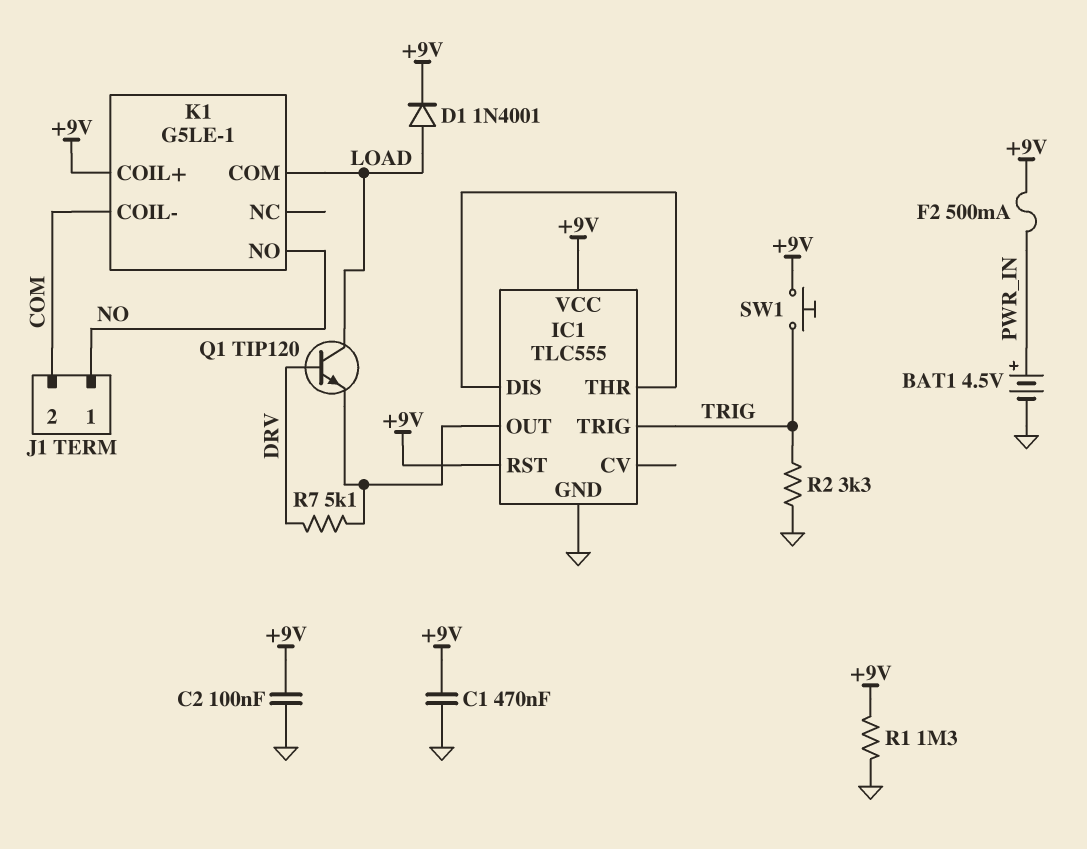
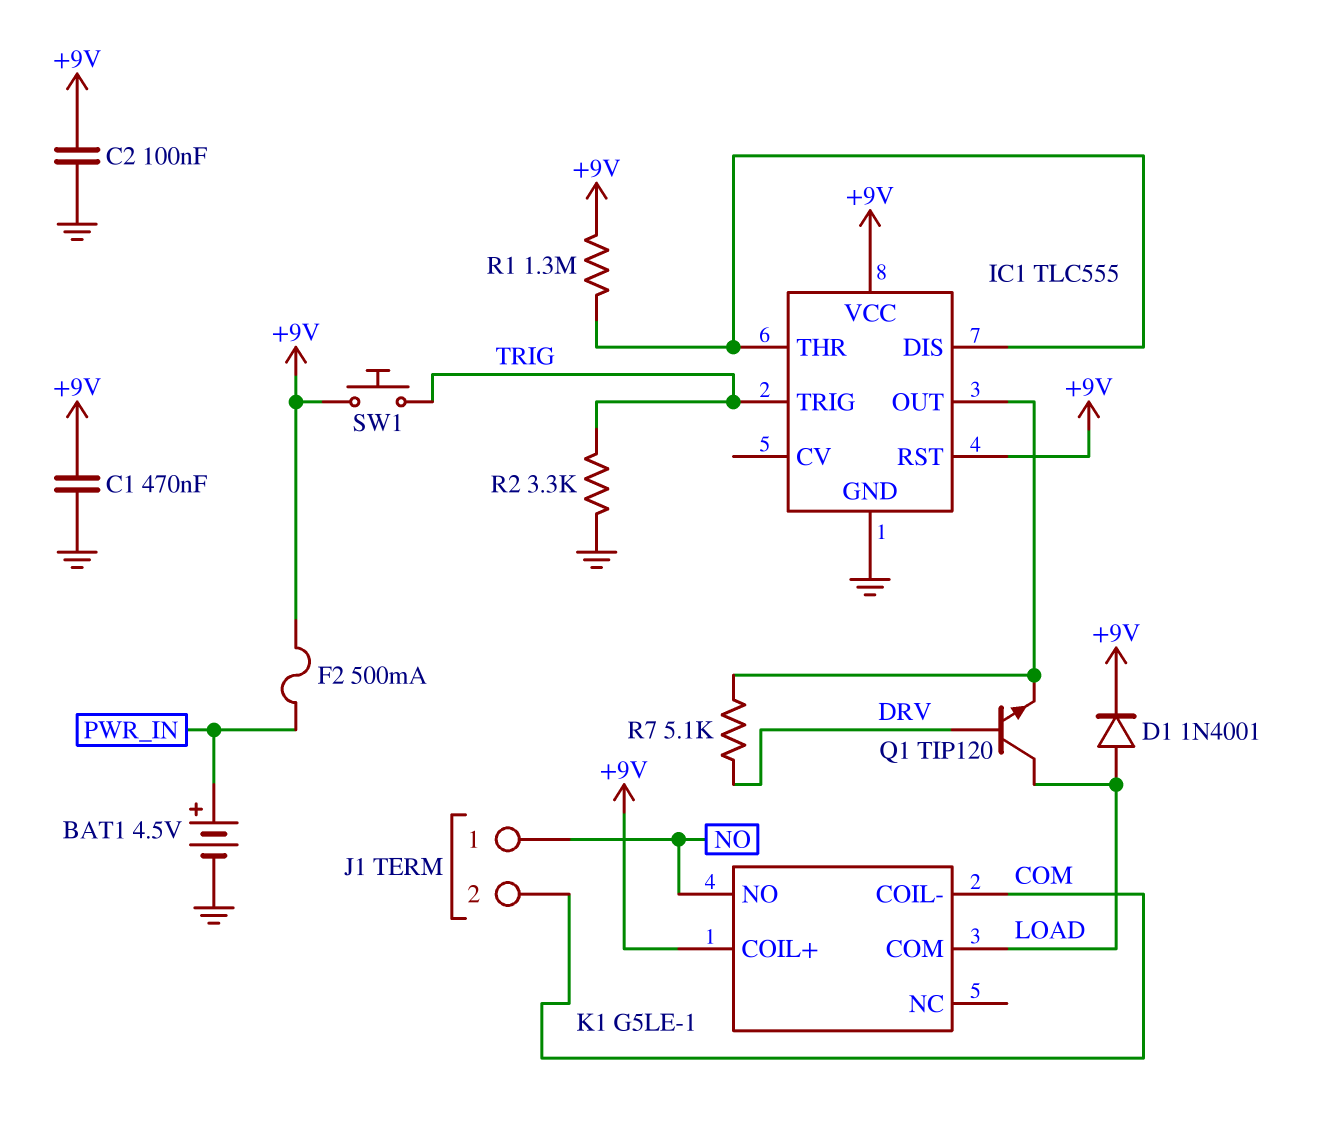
R1: 1.3M (+9V, GND) -> 1.3M (+9V, IC1/DIS)

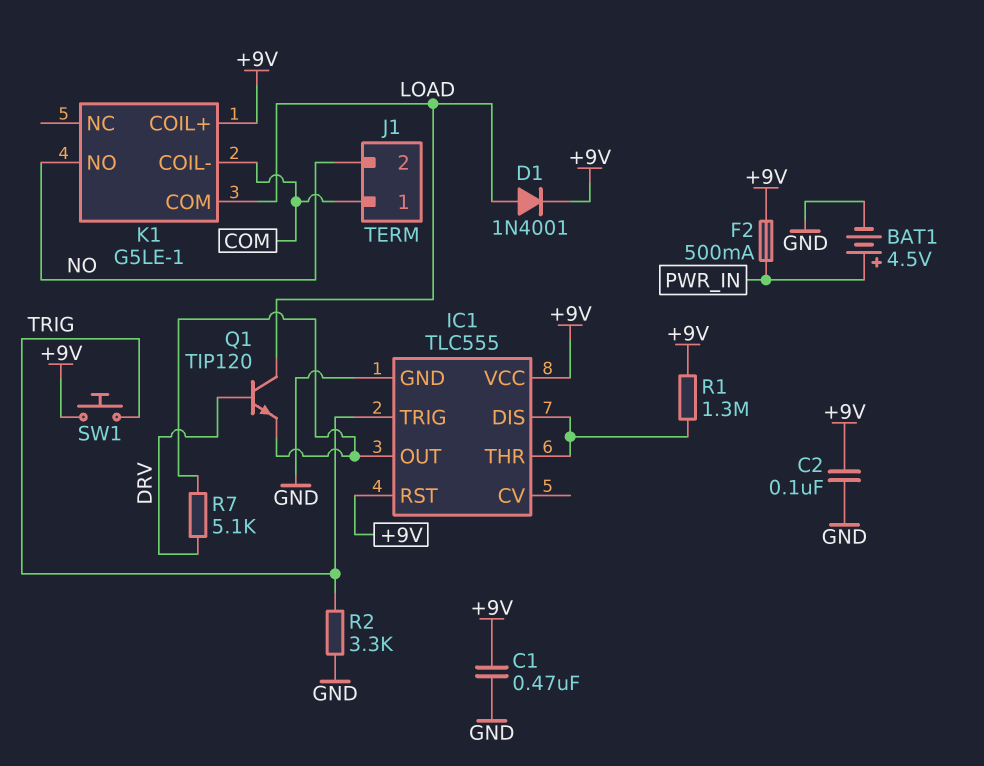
J1 pin 1: NO -> COM
J1 pin 2: COM -> NO

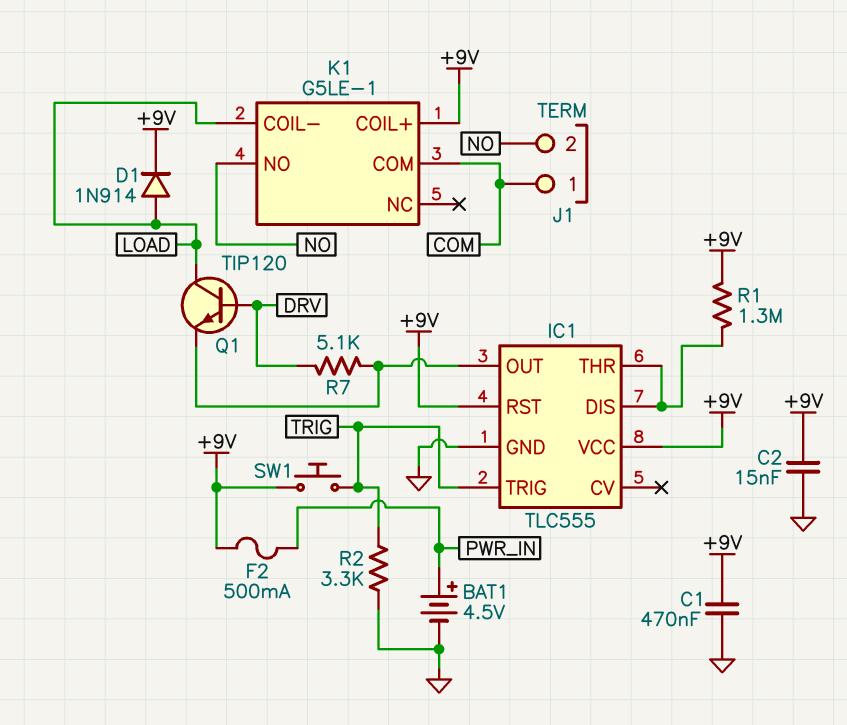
C2: 100nF (+9V, GND) -> 15nF (+9V, GND)
D1: diode 1N4001 (A LOAD, K +9V) -> diode 1N914 (A LOAD, K +9V)
K1 pin COIL-: COM -> LOAD
K1 pin COM: LOAD -> COM

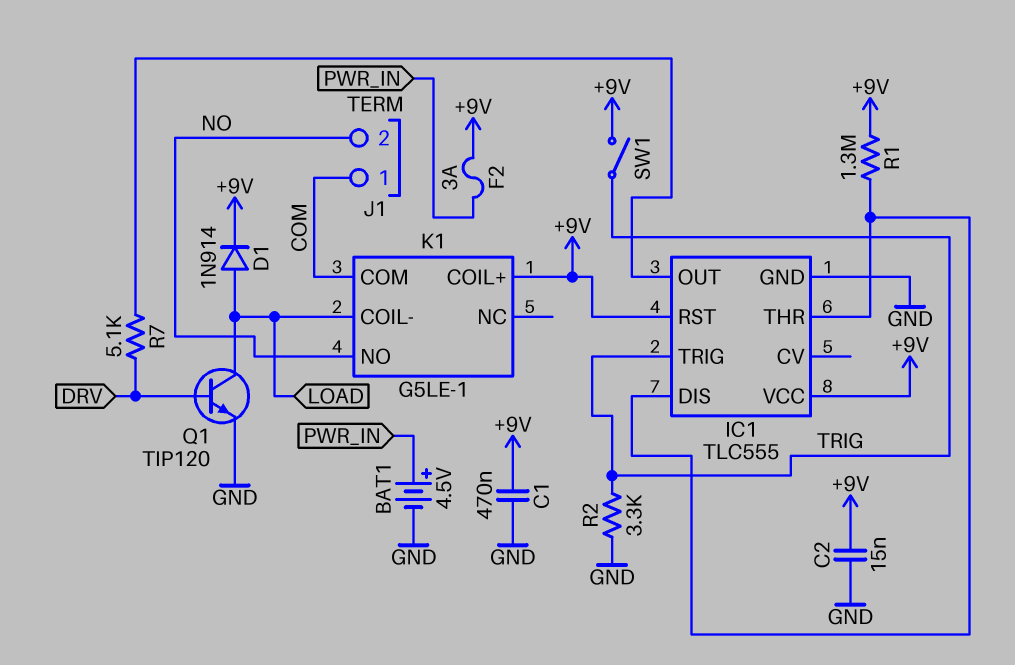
F2: 500mA (+9V, PWR_IN) -> 3A (+9V, PWR_IN)
Q1: NPN TIP120 (B DRV, C LOAD, E IC1/OUT) -> NPN TIP120 (B DRV, C LOAD, E GND)
SW1: button (+9V, TRIG) -> switch (+9V, TRIG)

